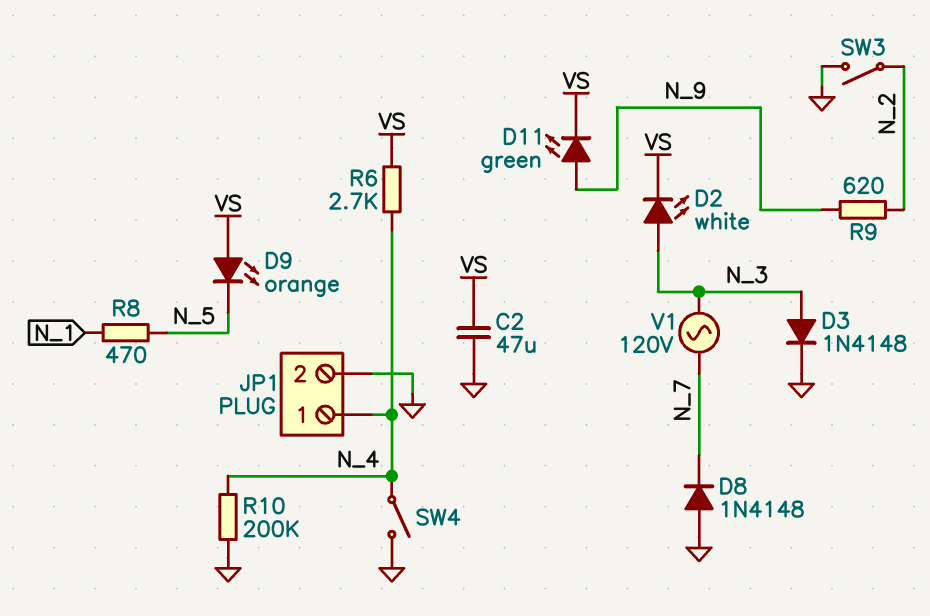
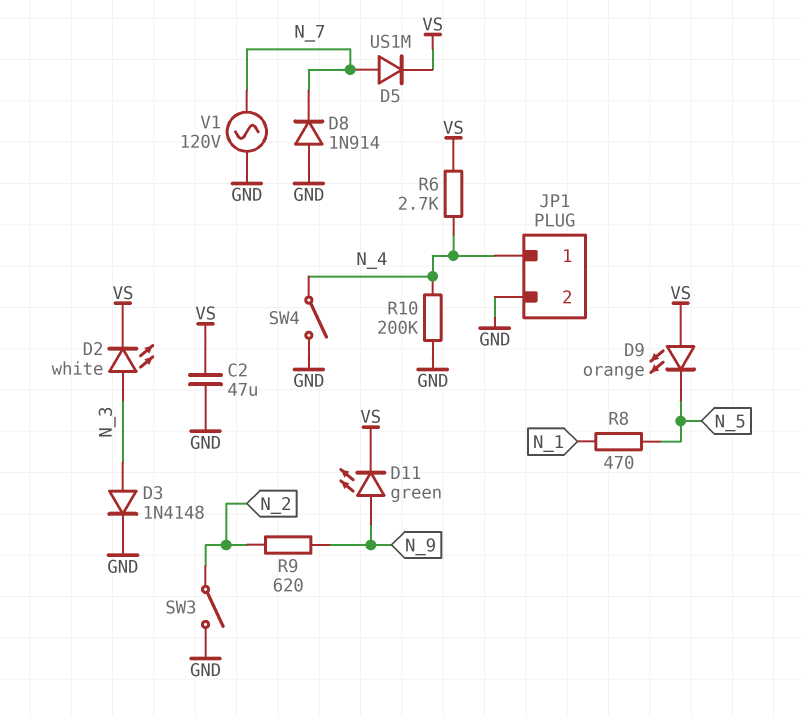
D5: none -> diode US1M (A N_7, K VS)
D8: diode 1N4148 (A GND, K N_7) -> diode 1N914 (A GND, K N_7)
V1: AC 120V (N_3, N_7) -> AC 120V (GND, N_7)

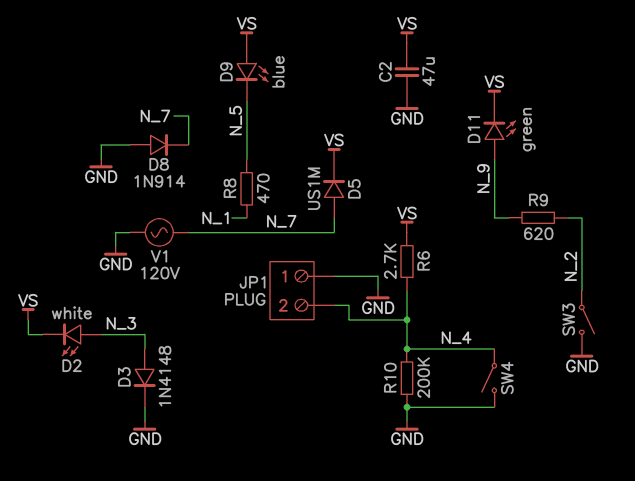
D9: LED orange (A VS, K N_5) -> LED blue (A VS, K N_5)
JP1 pin 1: N_4 -> GND
JP1 pin 2: GND -> N_4

